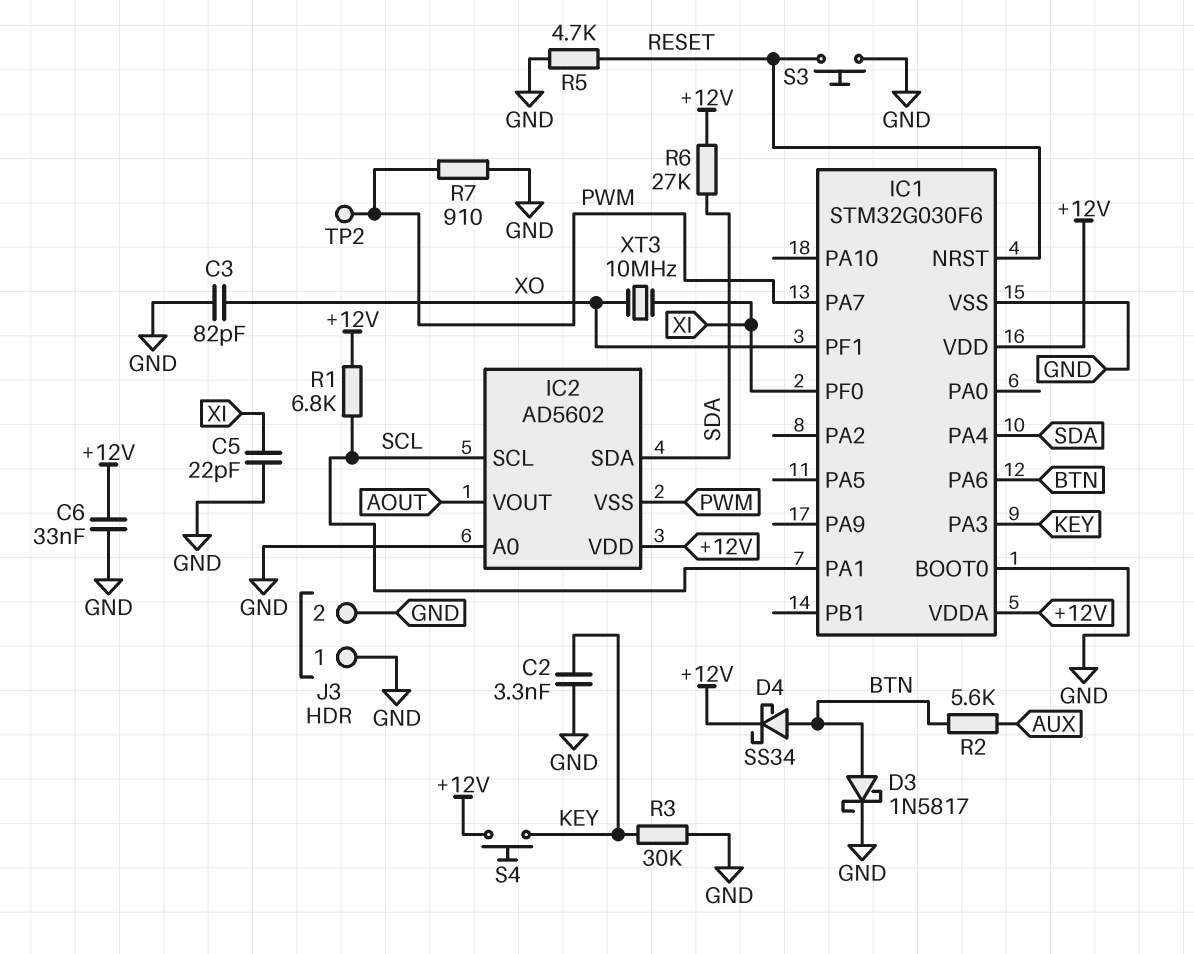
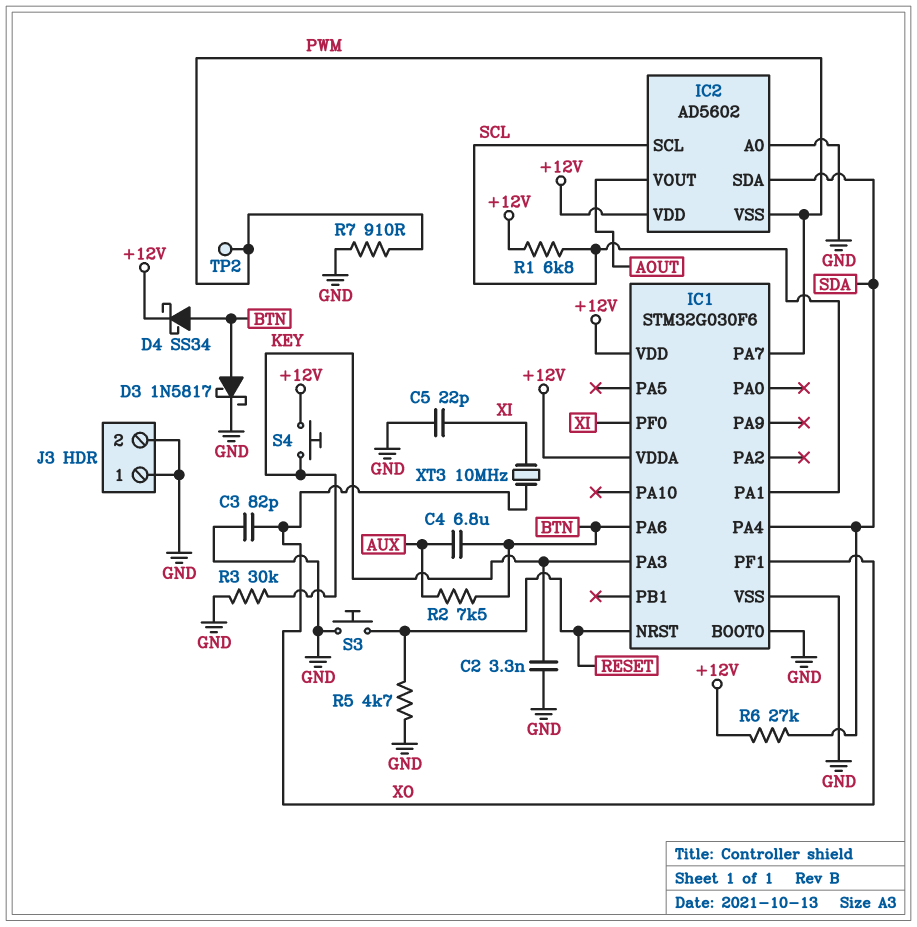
C4: none -> 6.8uF (AUX, BTN)
C6: 33nF (+12V, GND) -> none
R2: 5.6k (AUX, BTN) -> 7.5k (AUX, BTN)

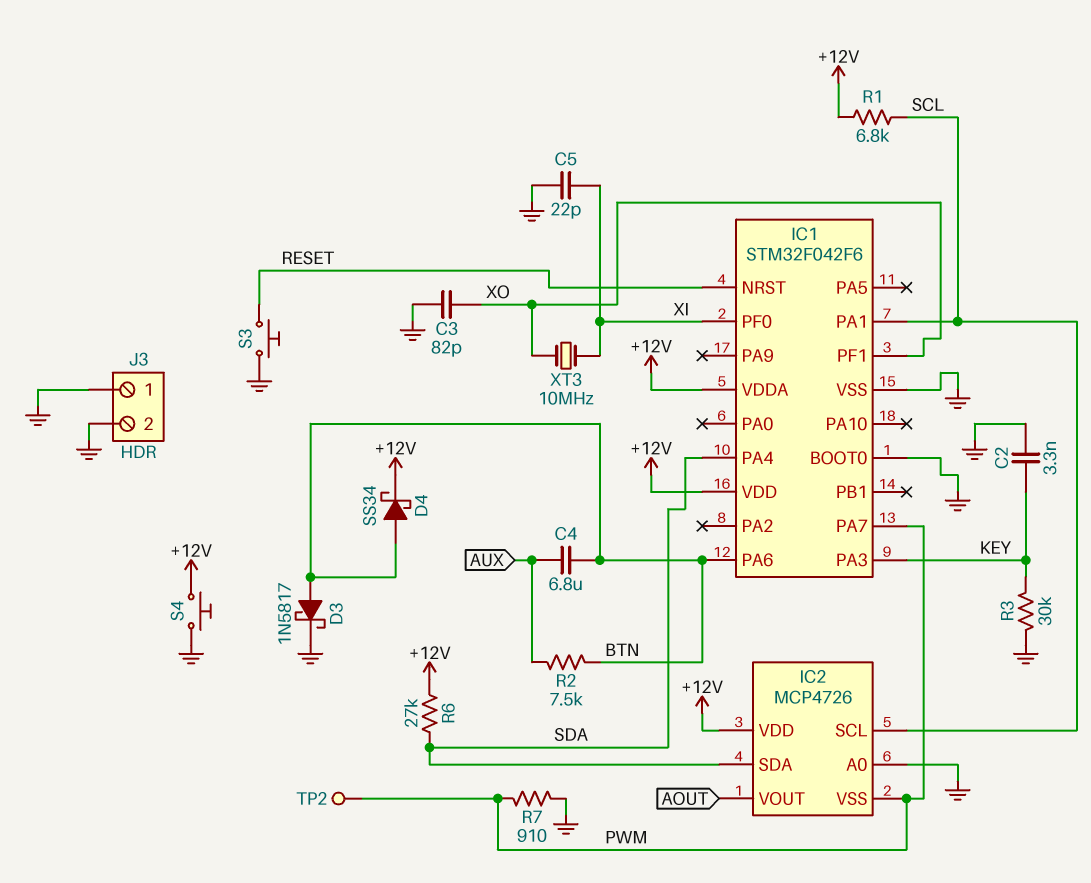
IC1: STM32G030F6 -> STM32F042F6
IC2: AD5602 -> MCP4726
R5: 4.7k (GND, RESET) -> none
S4: button (+12V, KEY) -> button (+12V, GND)

